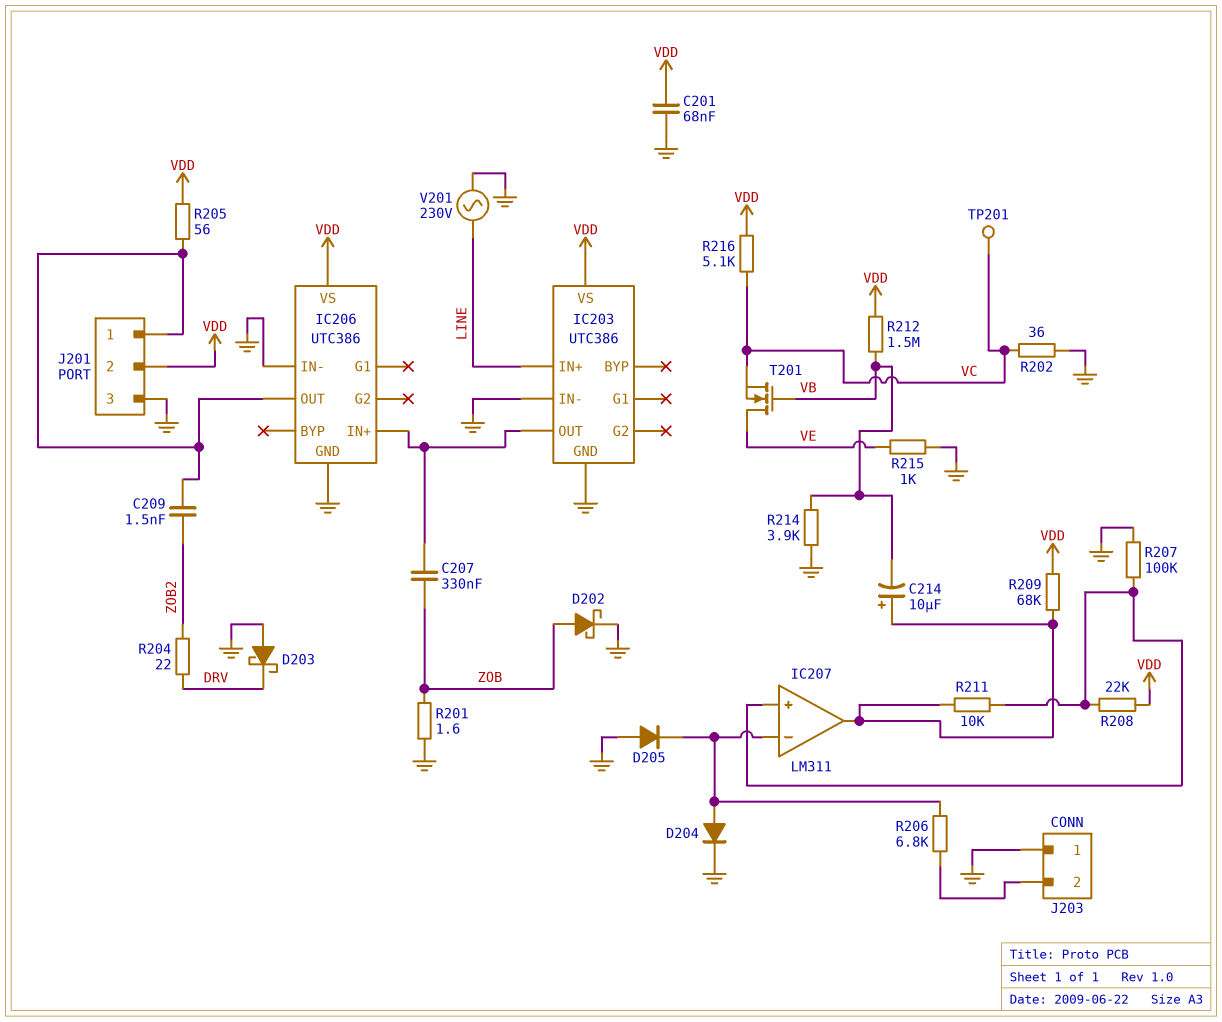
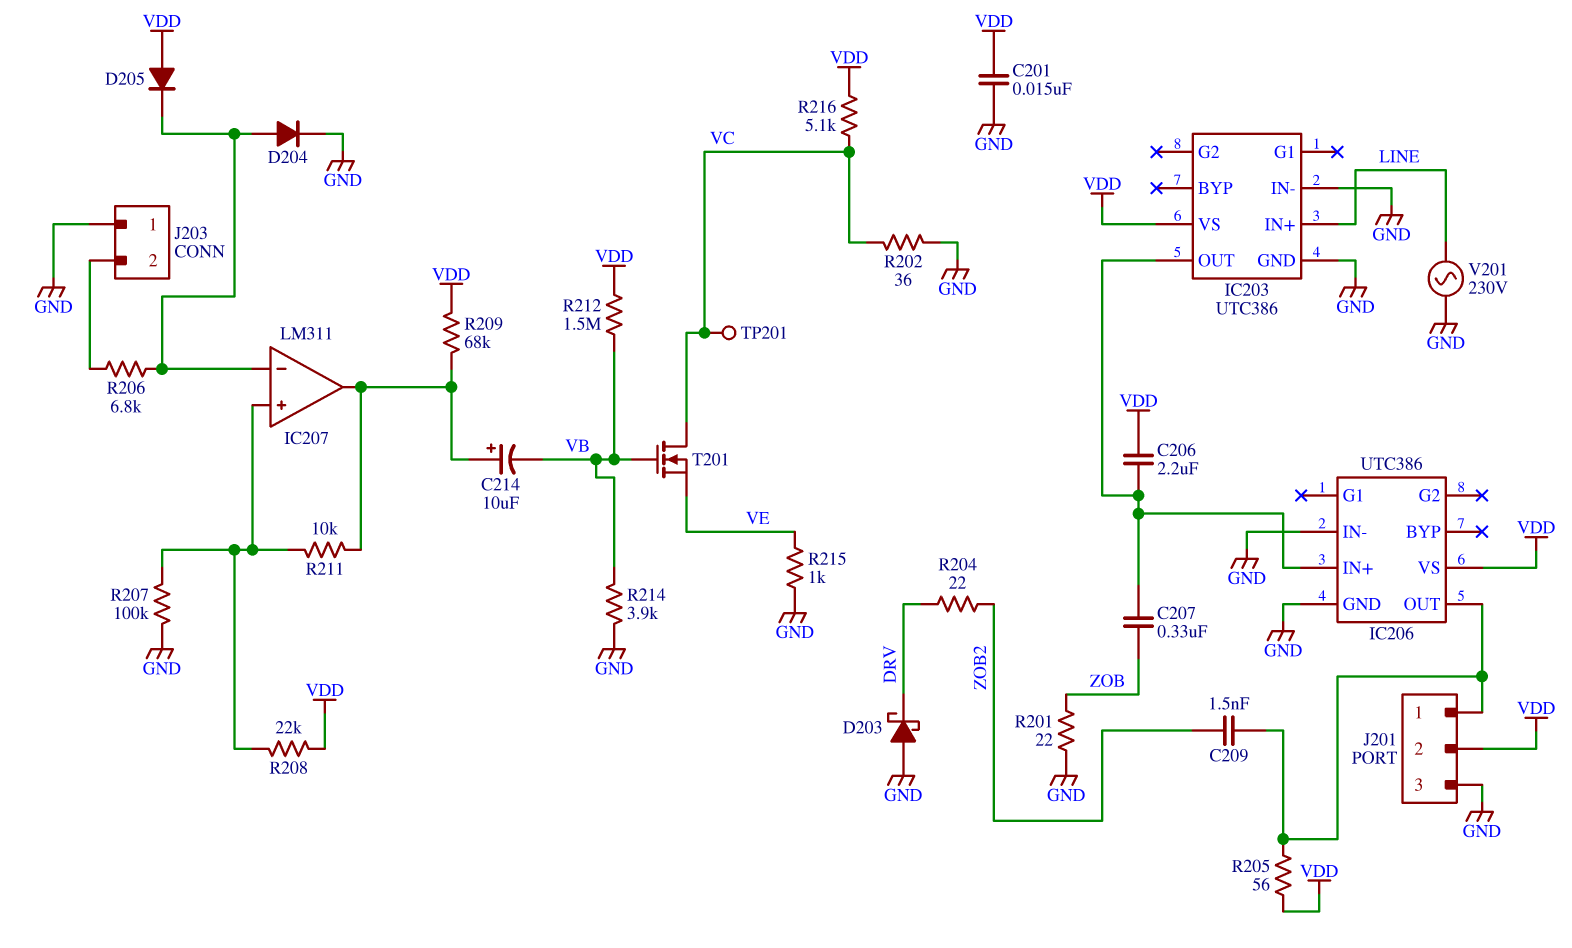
C201: 68nF (GND, VDD) -> 15nF (GND, VDD)
C206: none -> 2.2uF (IC203/OUT, VDD)
D202: schottky (A ZOB, K GND) -> none
D205: diode (A GND, K IC207/in-) -> diode (A VDD, K IC207/in-)
R201: 1.6 (GND, ZOB) -> 22 (GND, ZOB)
T201: NMOS (G VB, D VE, S VC) -> NMOS (G VB, D VC, S VE)

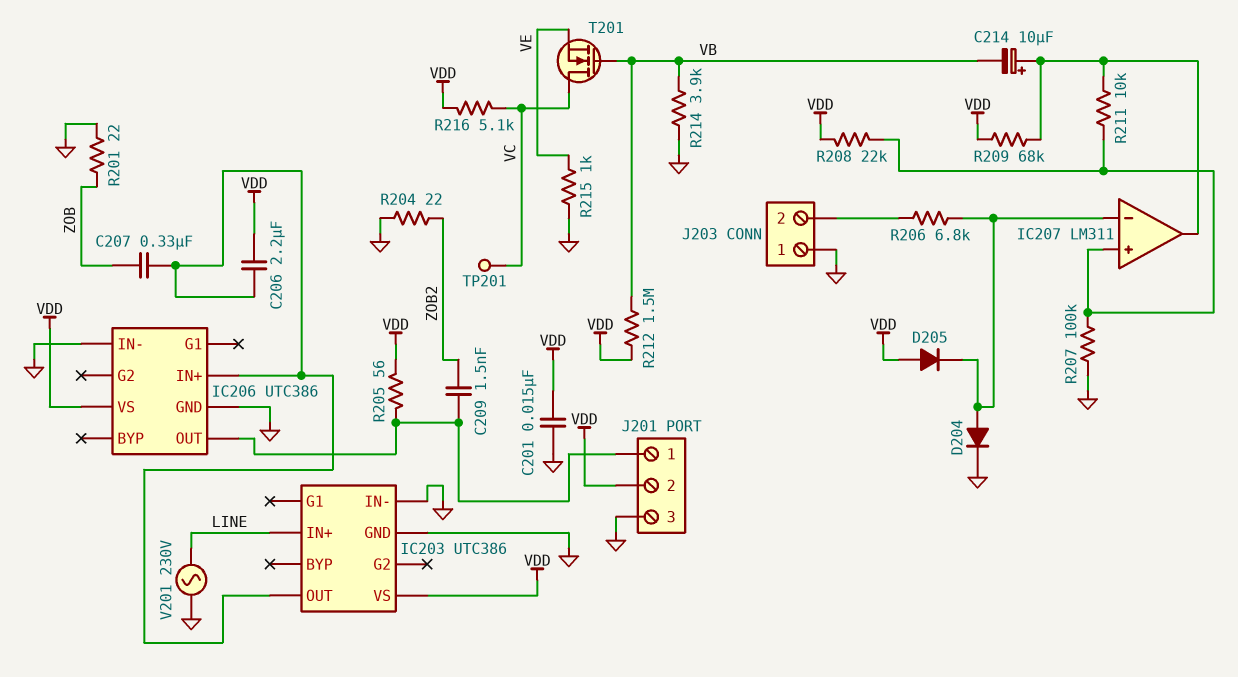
D203: schottky (A GND, K DRV) -> none
R202: 36 (GND, VC) -> none
R204: 22 (DRV, ZOB2) -> 22 (GND, ZOB2)

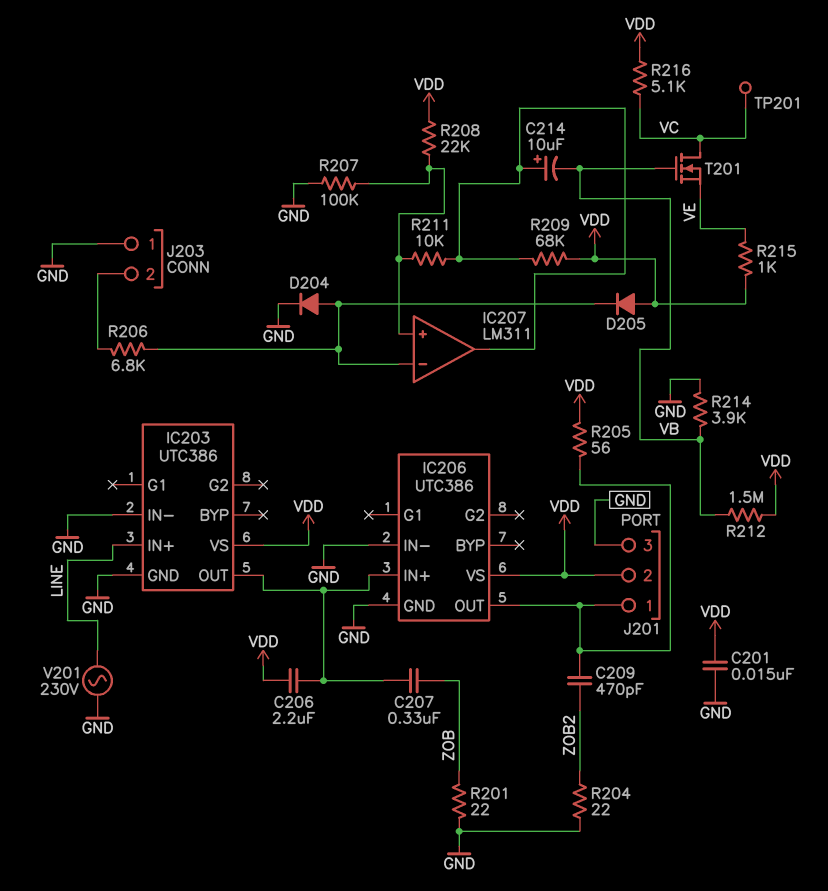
C209: 1.5nF (IC206/OUT, ZOB2) -> 470pF (IC206/OUT, ZOB2)
R215: 1k (GND, VE) -> 1k (VDD, VE)

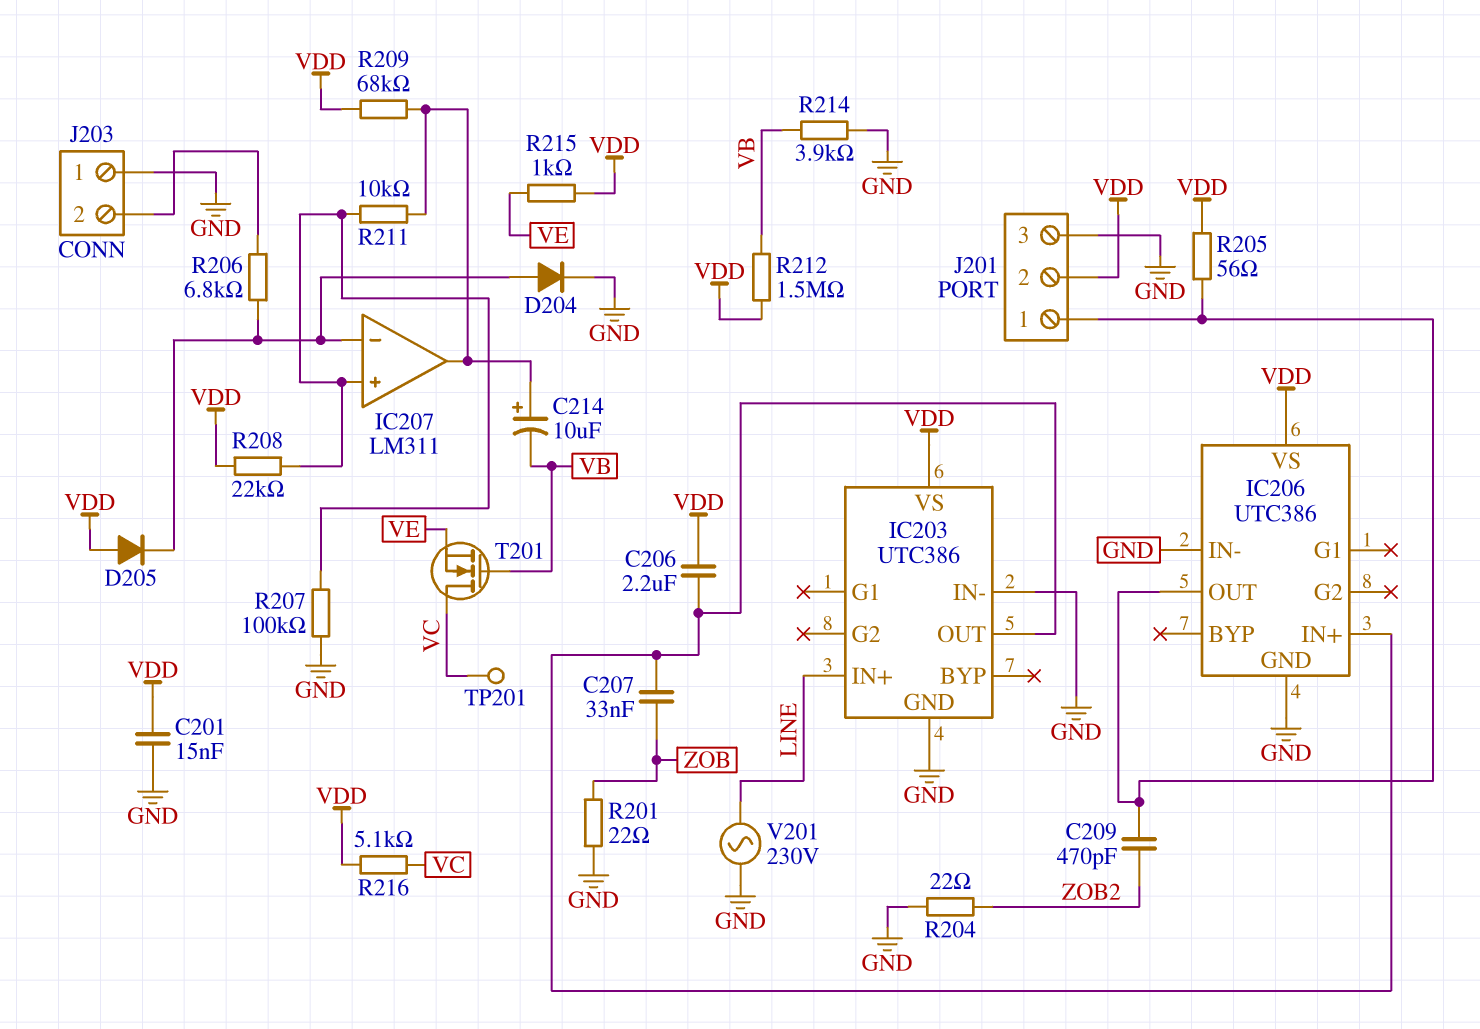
C207: 330nF (IC203/OUT, ZOB) -> 33nF (IC203/OUT, ZOB)

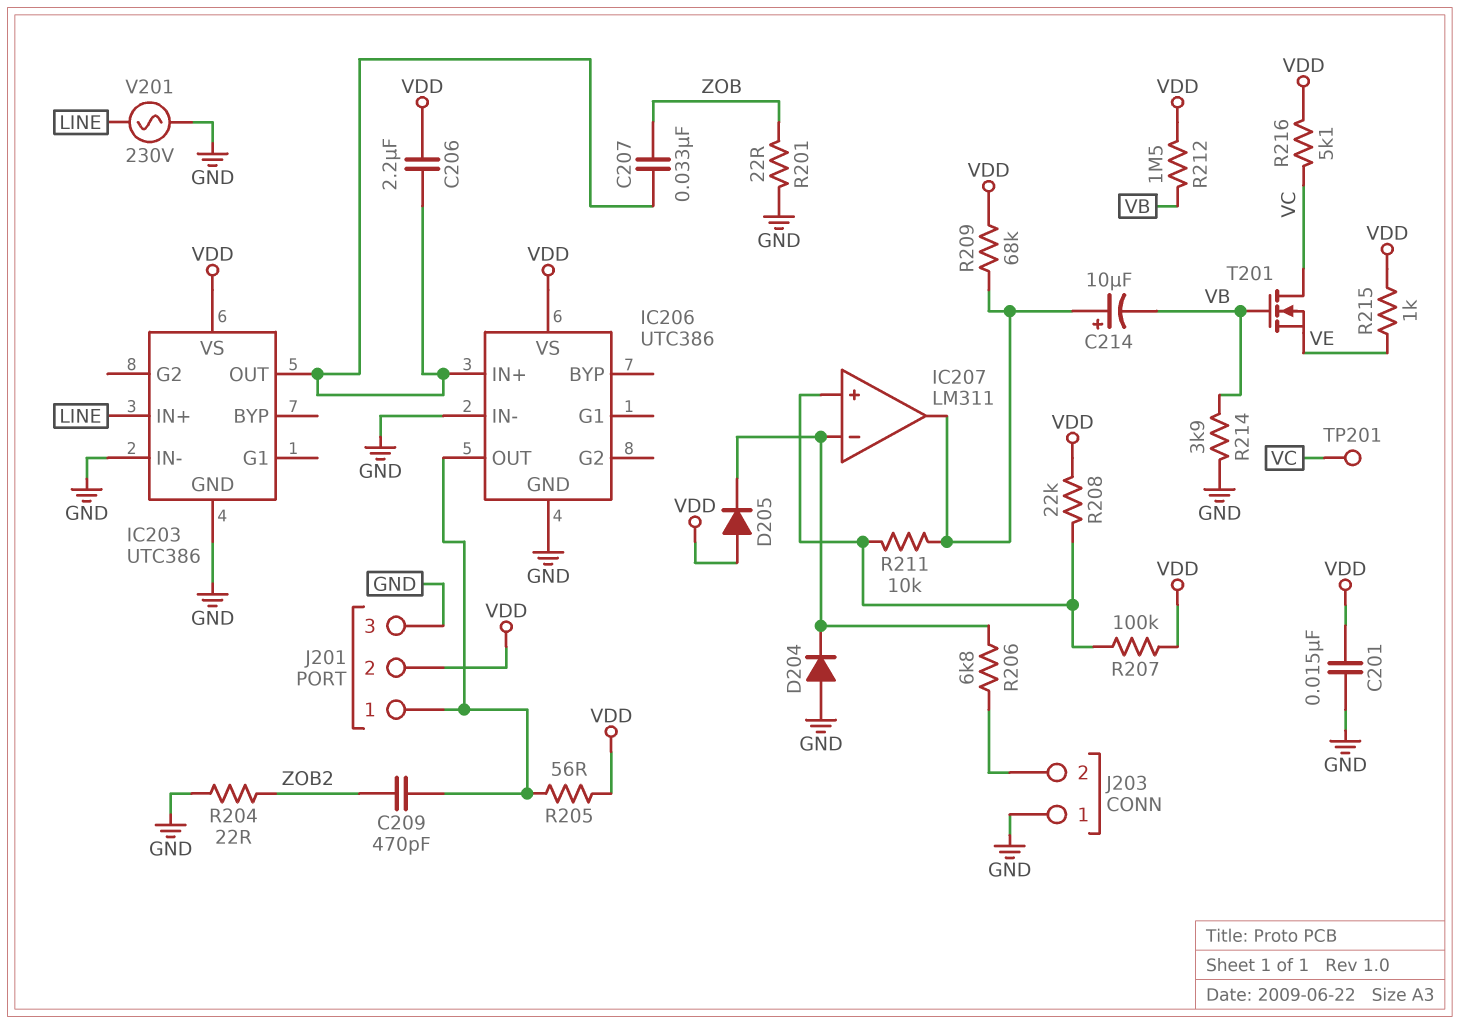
D204: diode (A IC207/in-, K GND) -> diode (A GND, K IC207/in-)
R207: 100k (GND, IC207/in+) -> 100k (IC207/in+, VDD)

